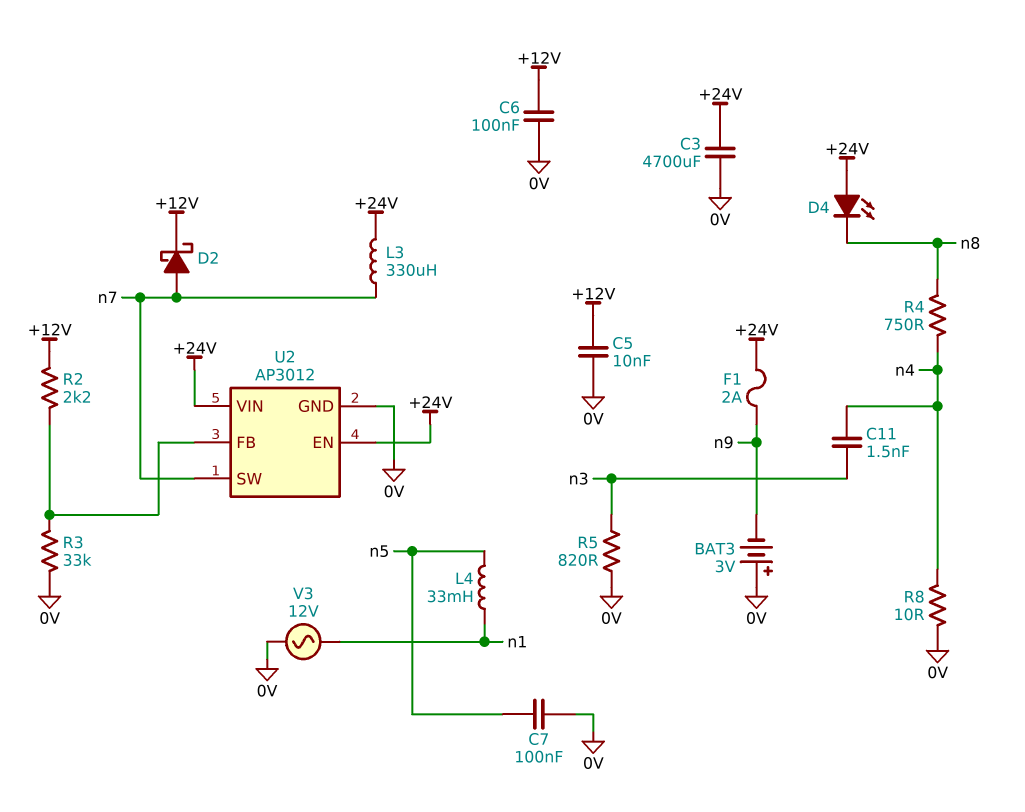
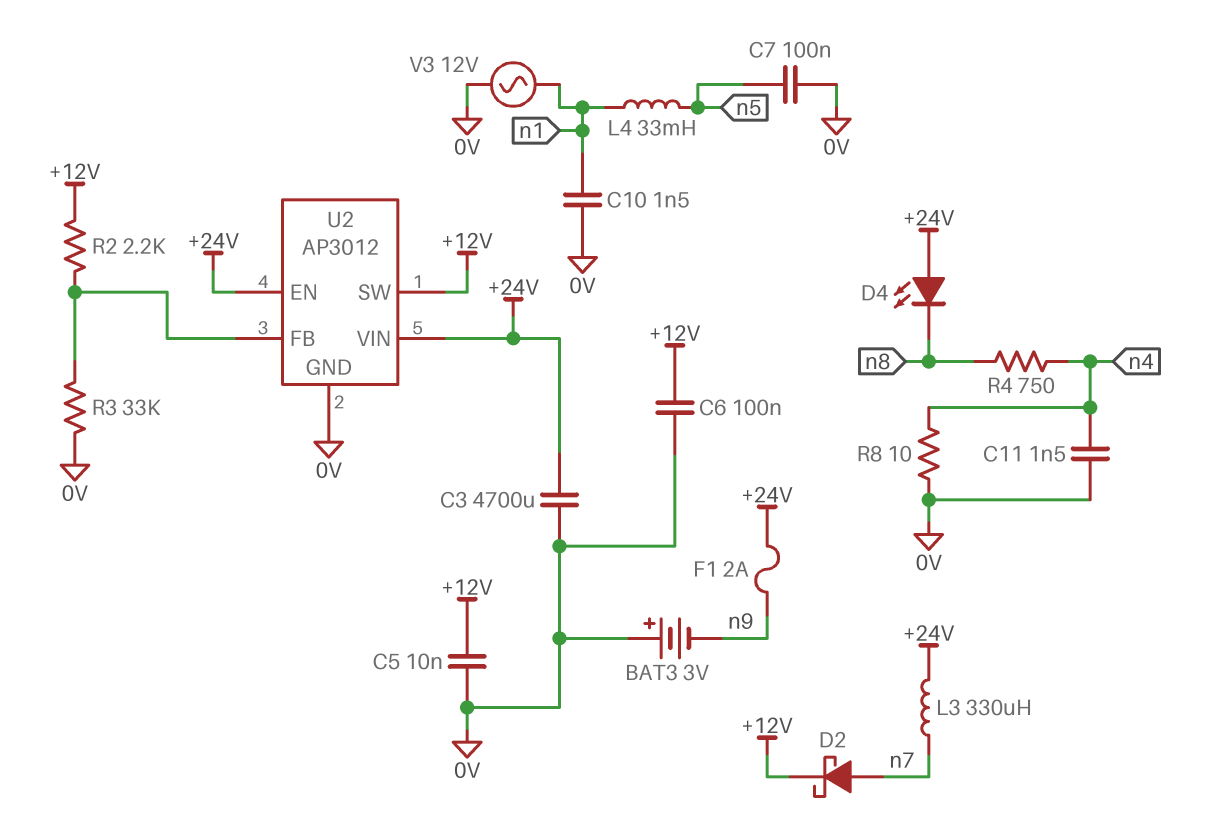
C10: none -> 1.5nF (0V, n1)
C11: 1.5nF (n3, n4) -> 1.5nF (0V, n4)
R5: 820 (0V, n3) -> none
U2 pin SW: n7 -> +12V

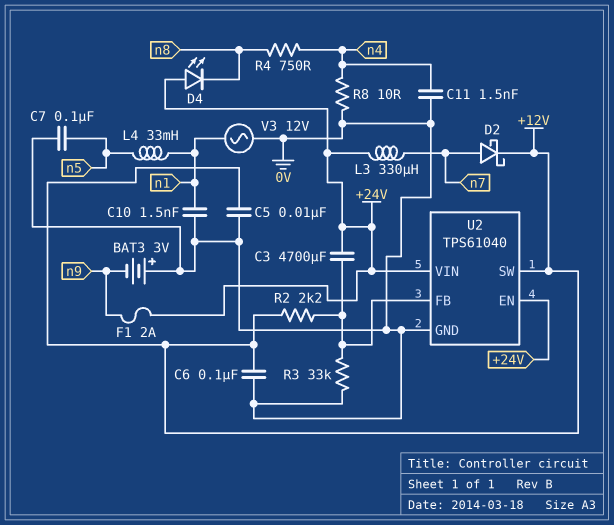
C3: 4700uF (+24V, 0V) -> 4700uF (+24V, U2/FB)
U2: AP3012 -> TPS61040

